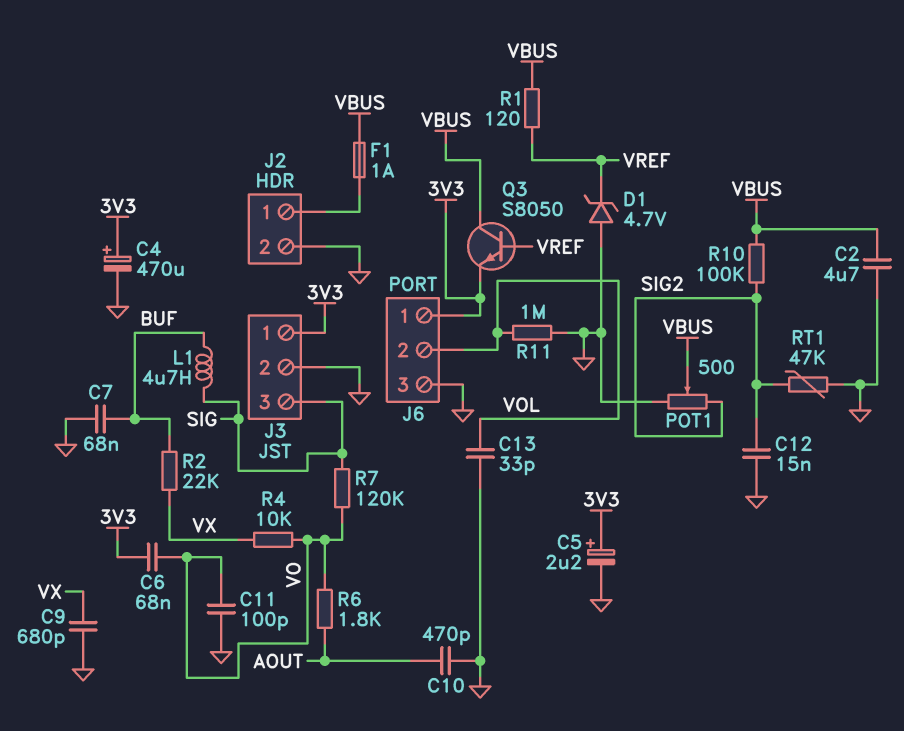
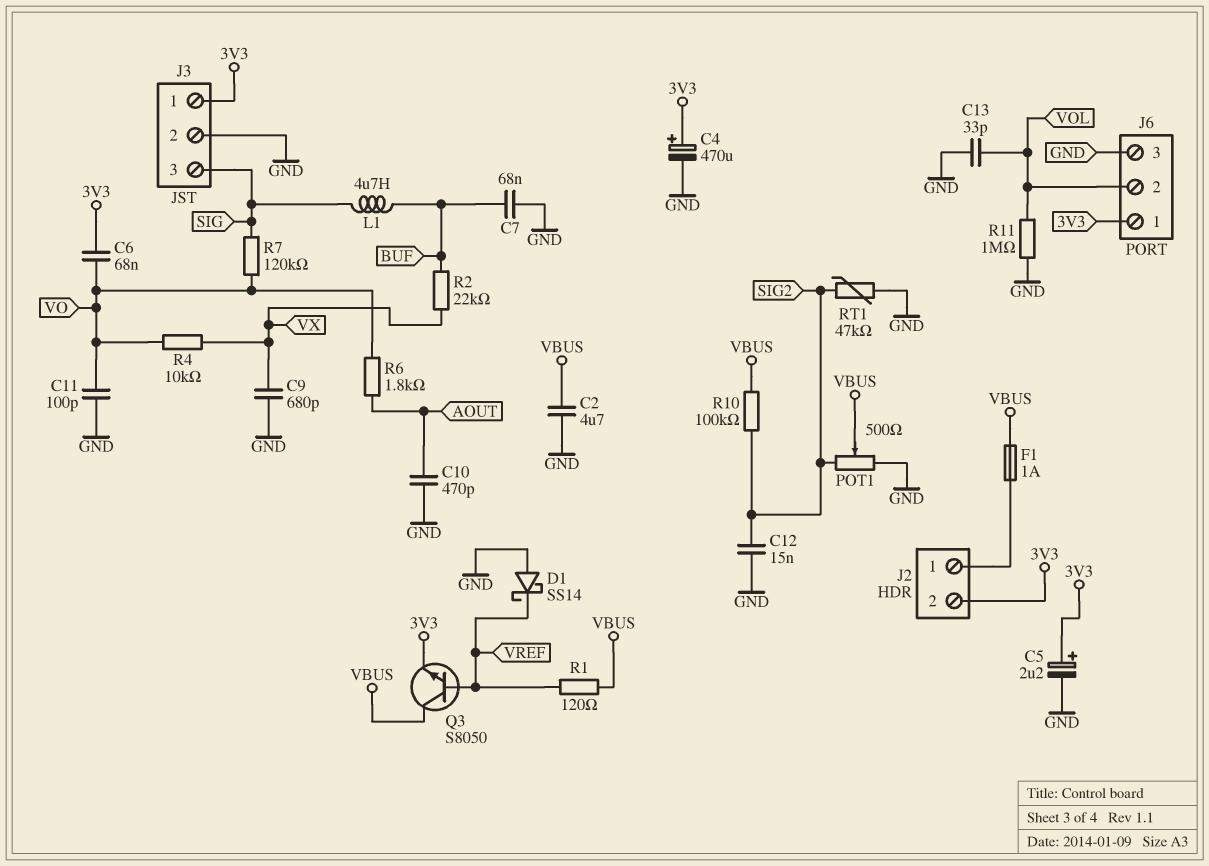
D1: zener 4.7V (A GND, K VREF) -> schottky SS14 (A GND, K VREF)
J2 pin 2: GND -> 3V3

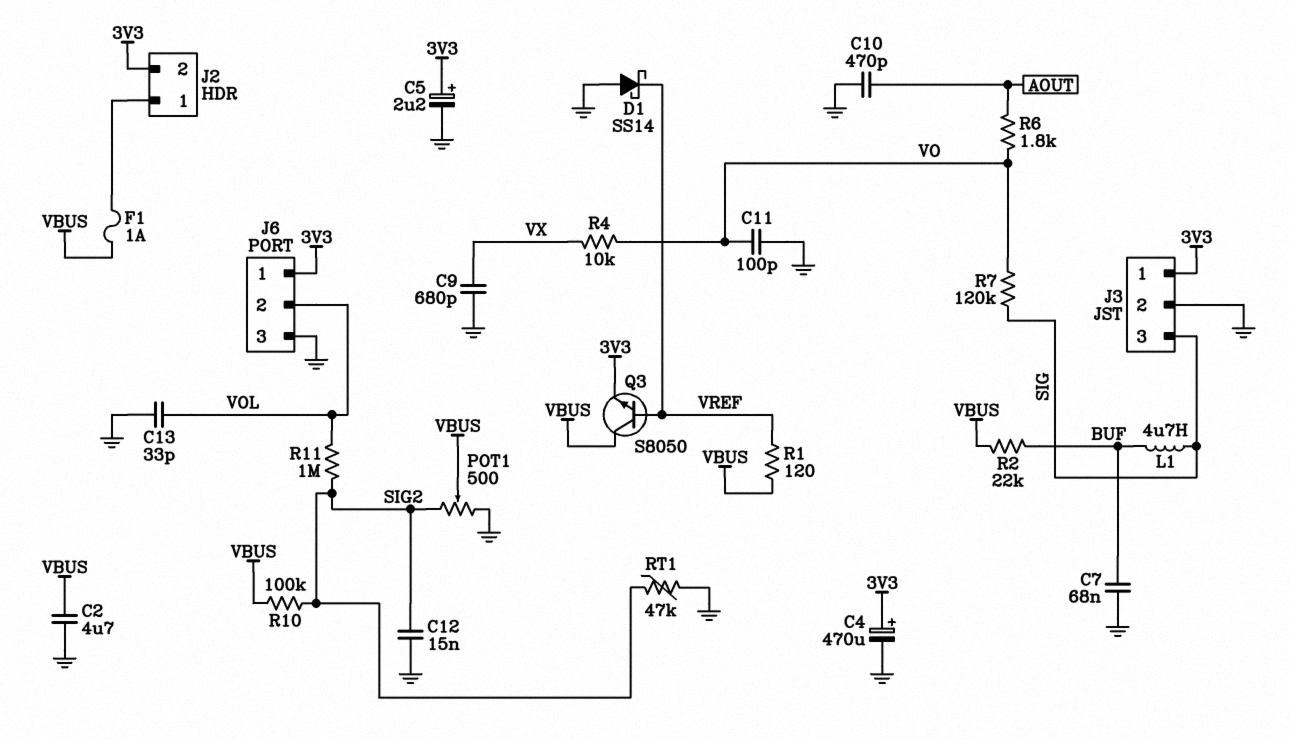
C6: 68nF (3V3, VO) -> none
R2: 22k (BUF, VX) -> 22k (BUF, VBUS)
R11: 1M (GND, VOL) -> 1M (SIG2, VOL)

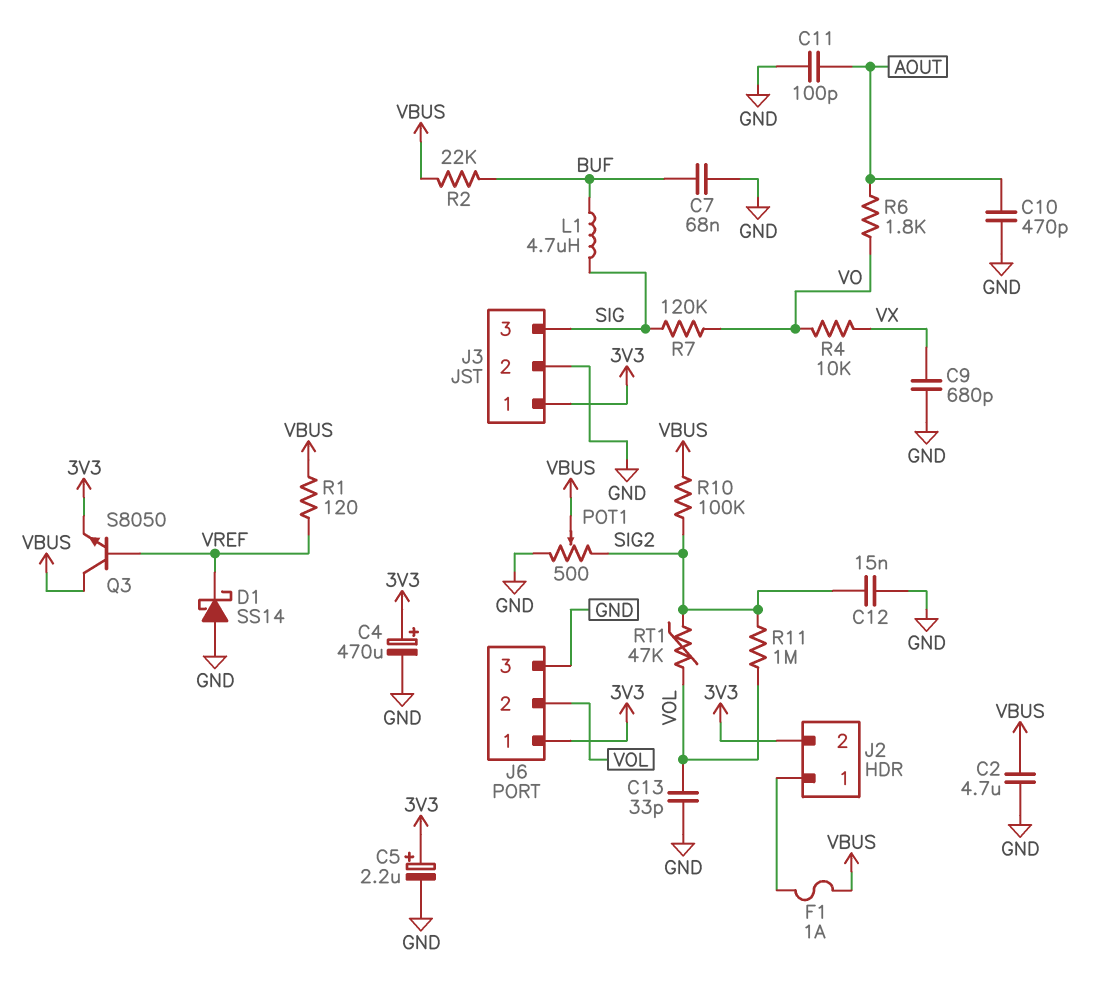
C11: 100pF (GND, VO) -> 100pF (AOUT, GND)
RT1: 47k (GND, SIG2) -> 47k (SIG2, VOL)

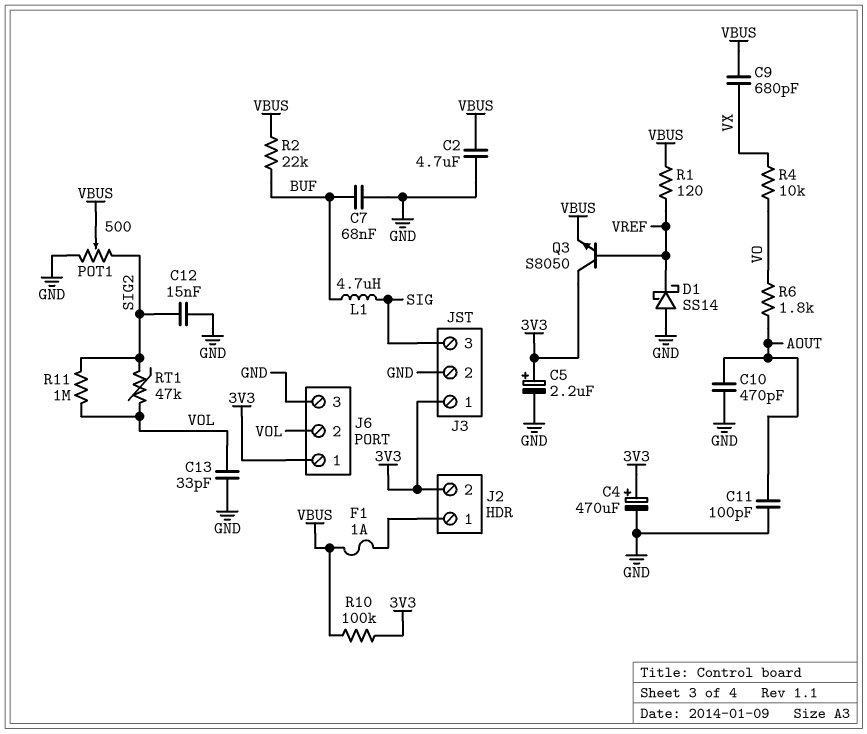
C9: 680pF (GND, VX) -> 680pF (VBUS, VX)
Q3: NPN S8050 (B VREF, C VBUS, E 3V3) -> NPN S8050 (B VREF, C 3V3, E VBUS)
R7: 120k (SIG, VO) -> none
R10: 100k (SIG2, VBUS) -> 100k (3V3, VBUS)

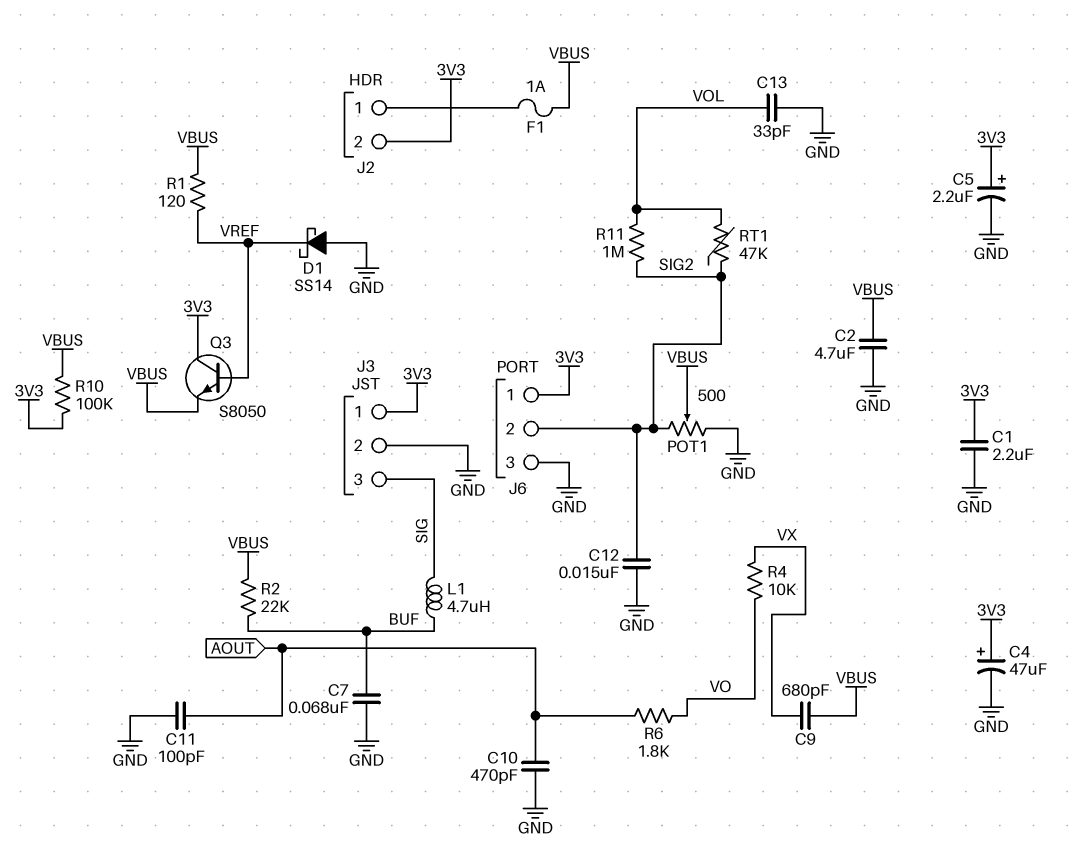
C1: none -> 2.2uF (3V3, GND)
C4: 470uF (plus 3V3, minus GND) -> 47uF (plus 3V3, minus GND)
J6 pin 2: VOL -> SIG2

